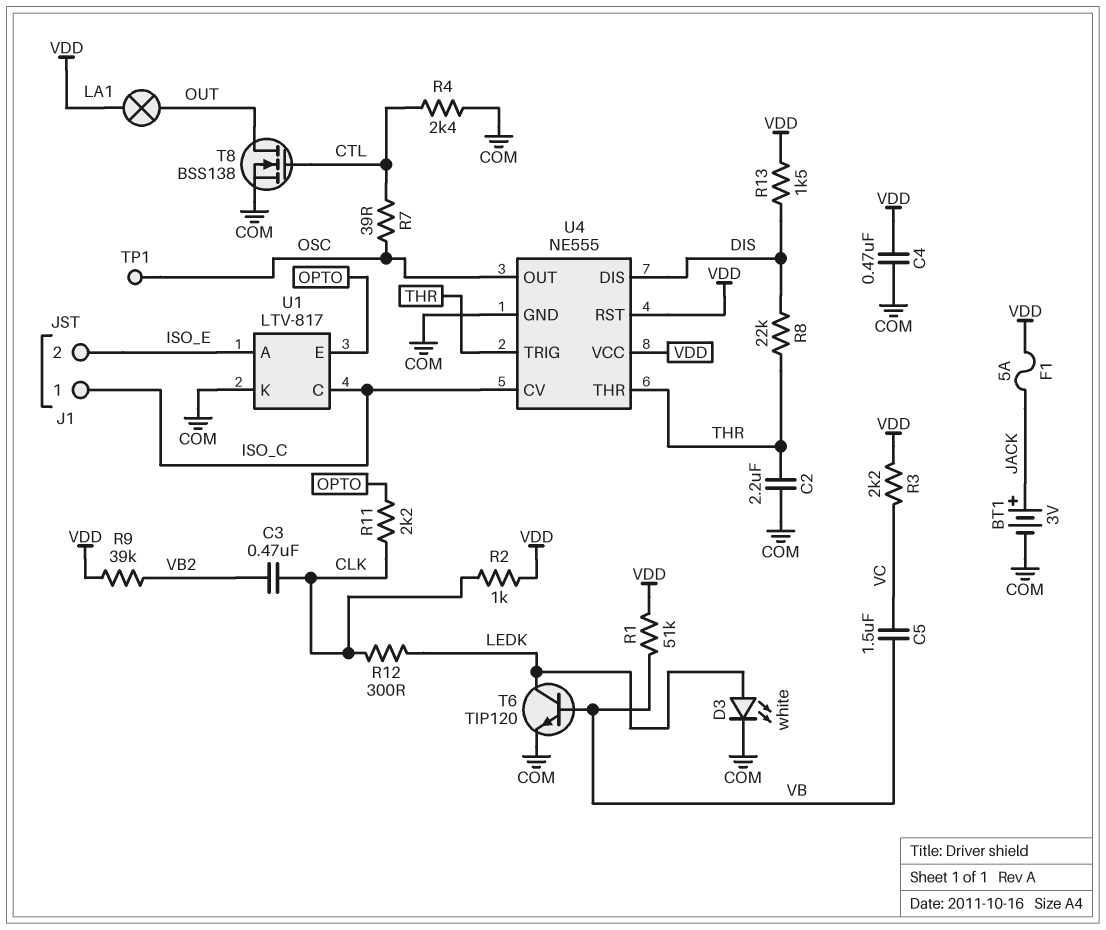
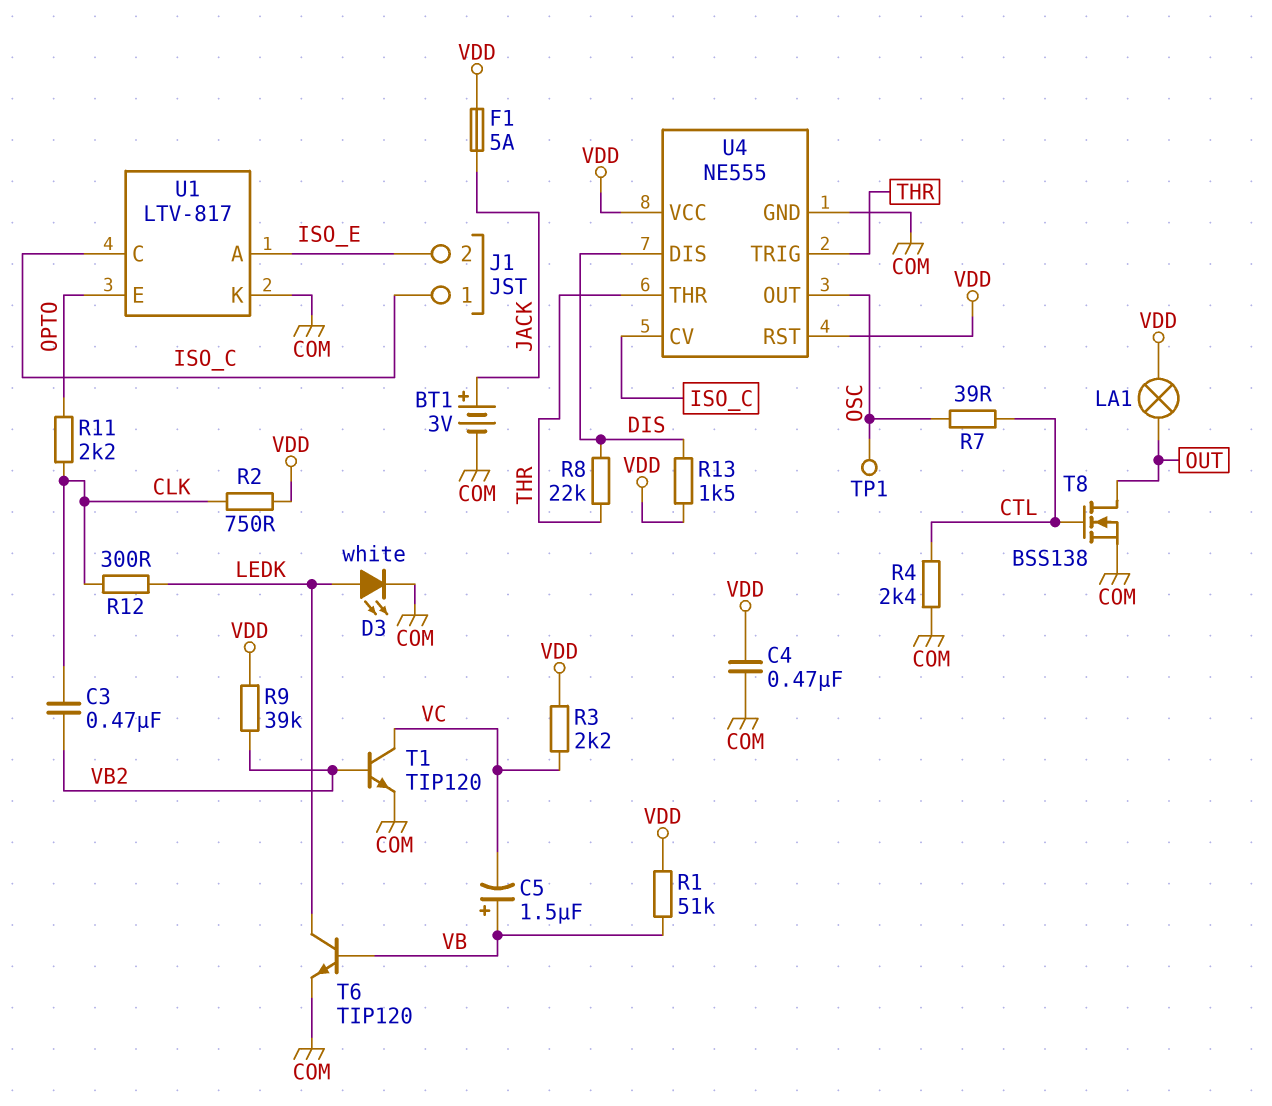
C2: 2.2uF (COM, THR) -> none
C5: 1.5uF (VB, VC) -> 1.5uF (plus VB, minus VC)
R2: 1k (CLK, VDD) -> 750 (CLK, VDD)
T1: none -> NPN TIP120 (B VB2, C VC, E COM)

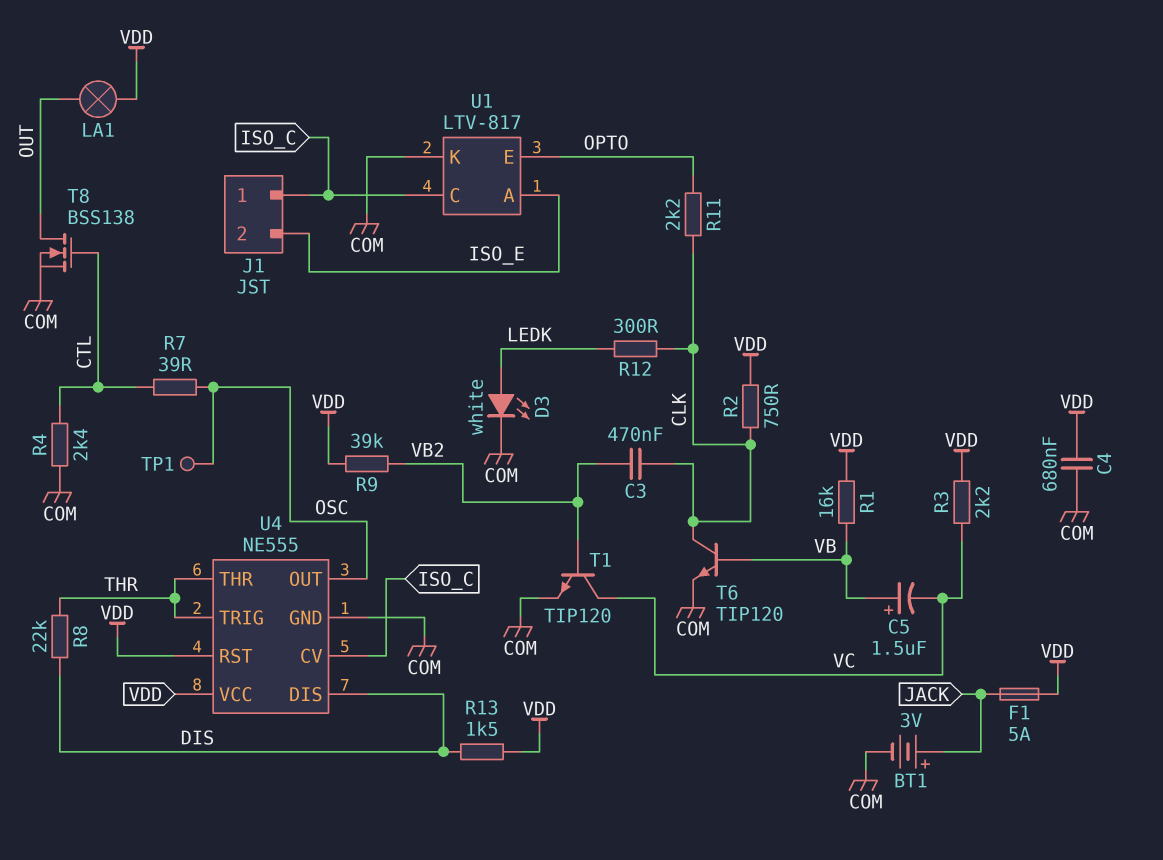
C4: 470nF (COM, VDD) -> 680nF (COM, VDD)
R1: 51k (VB, VDD) -> 16k (VB, VDD)
T6: NPN TIP120 (B VB, C LEDK, E COM) -> NPN TIP120 (B VB, C CLK, E COM)

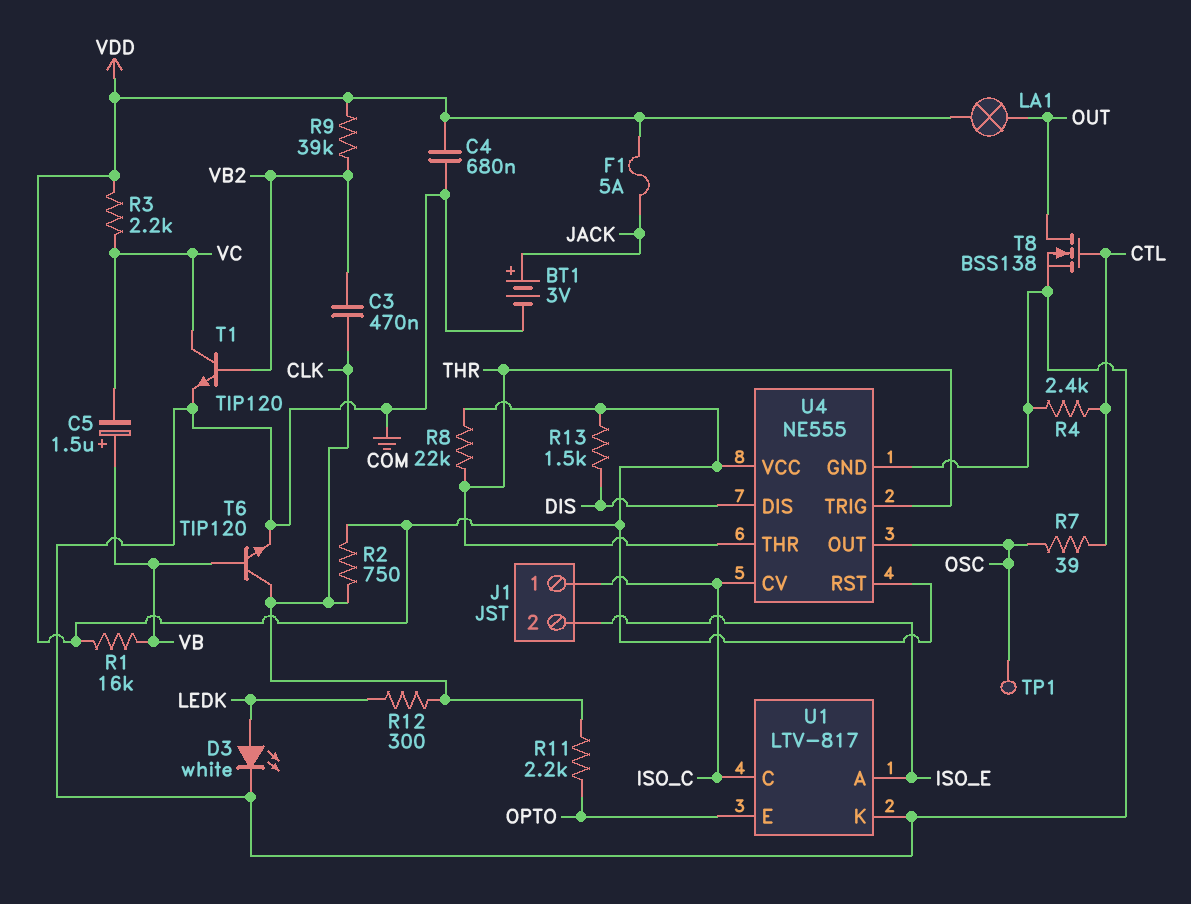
R8: 22k (DIS, THR) -> 22k (THR, VDD)

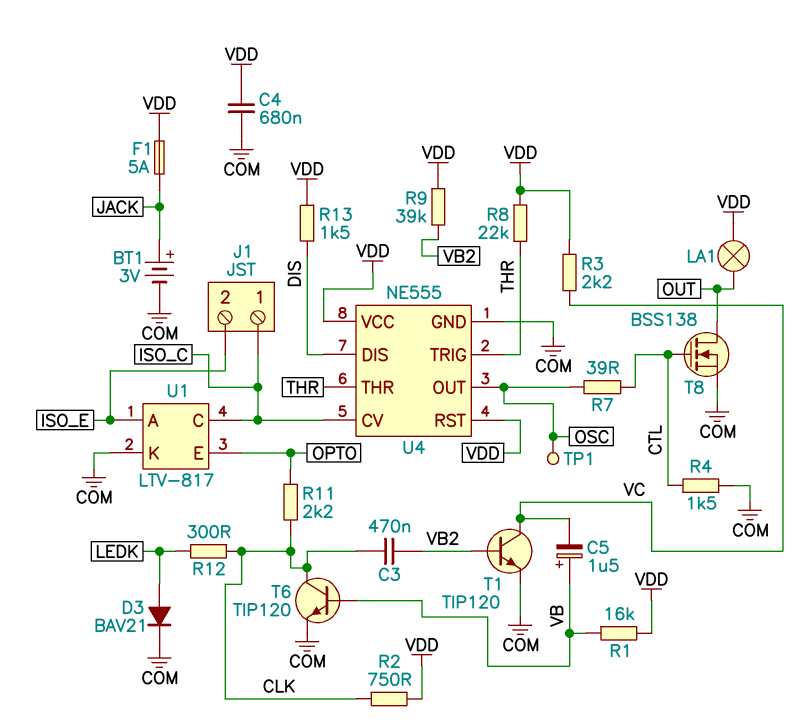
D3: LED white (A LEDK, K COM) -> diode BAV21 (A LEDK, K COM)
R4: 2.4k (COM, CTL) -> 1.5k (COM, CTL)

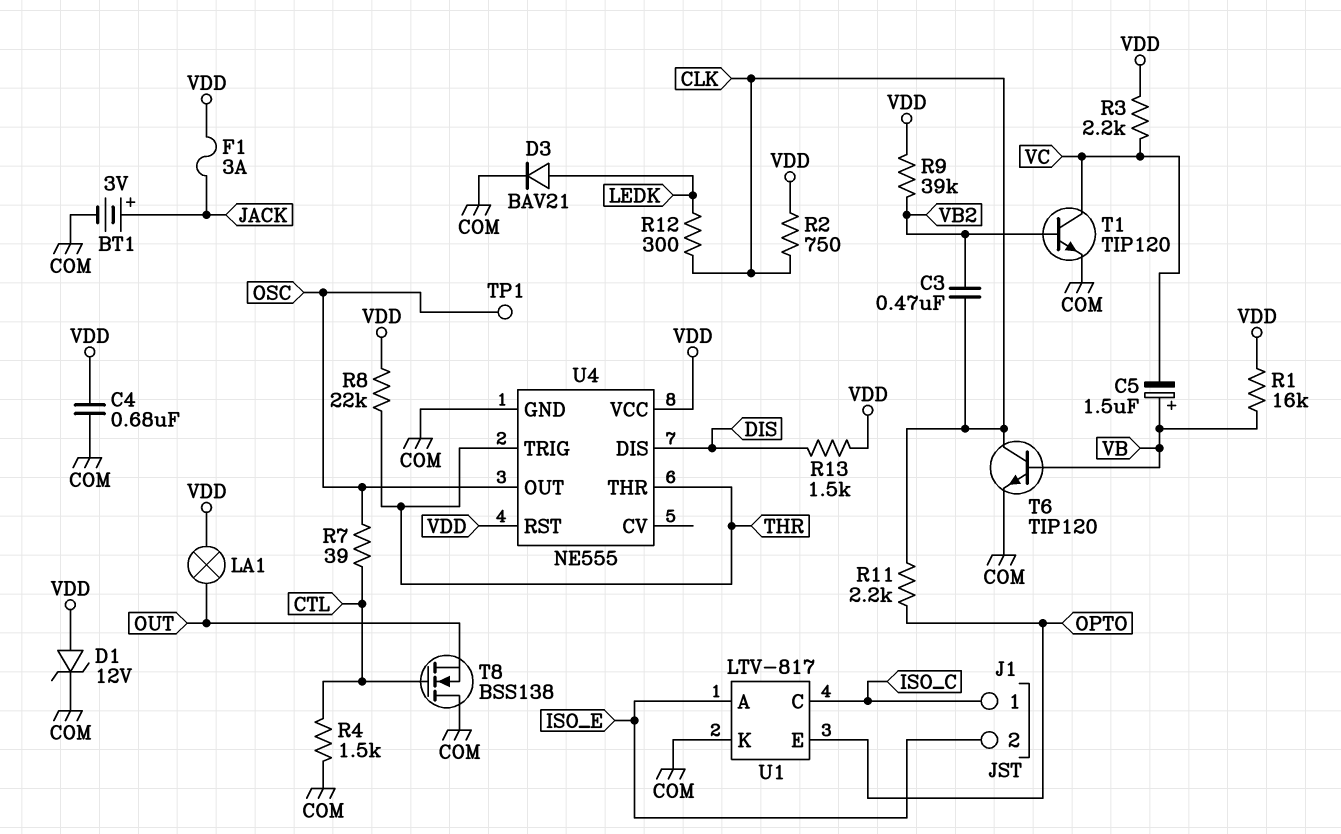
D1: none -> zener 12V (A VDD, K COM)
F1: 5A (JACK, VDD) -> 3A (JACK, VDD)
T8: NMOS BSS138 (G CTL, D OUT, S COM) -> NMOS BSS138 (G CTL, D COM, S OUT)
U4 pin CV: ISO_C -> none

